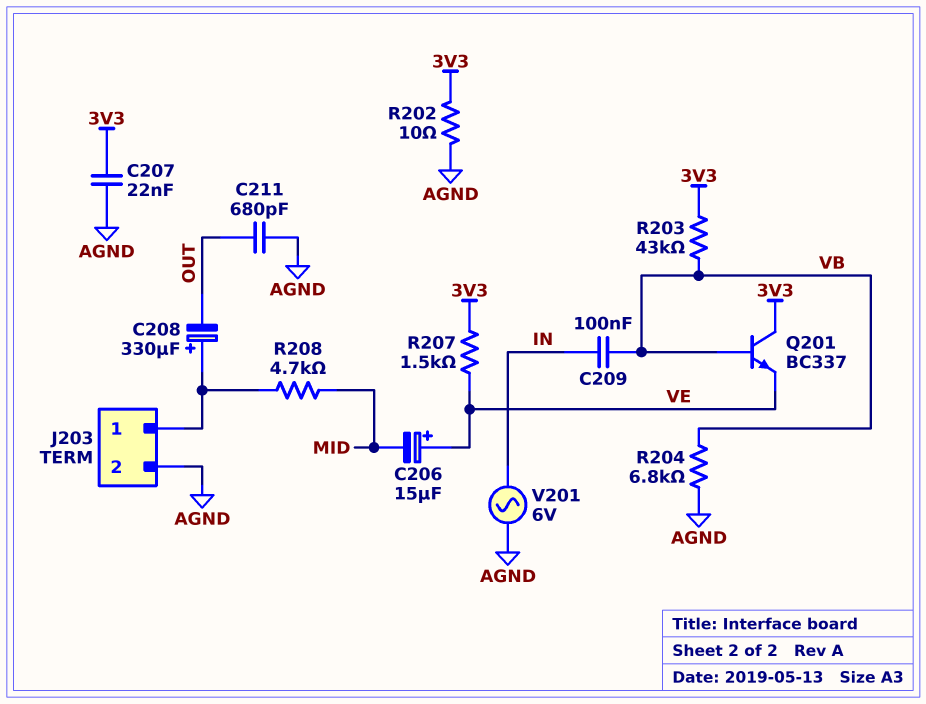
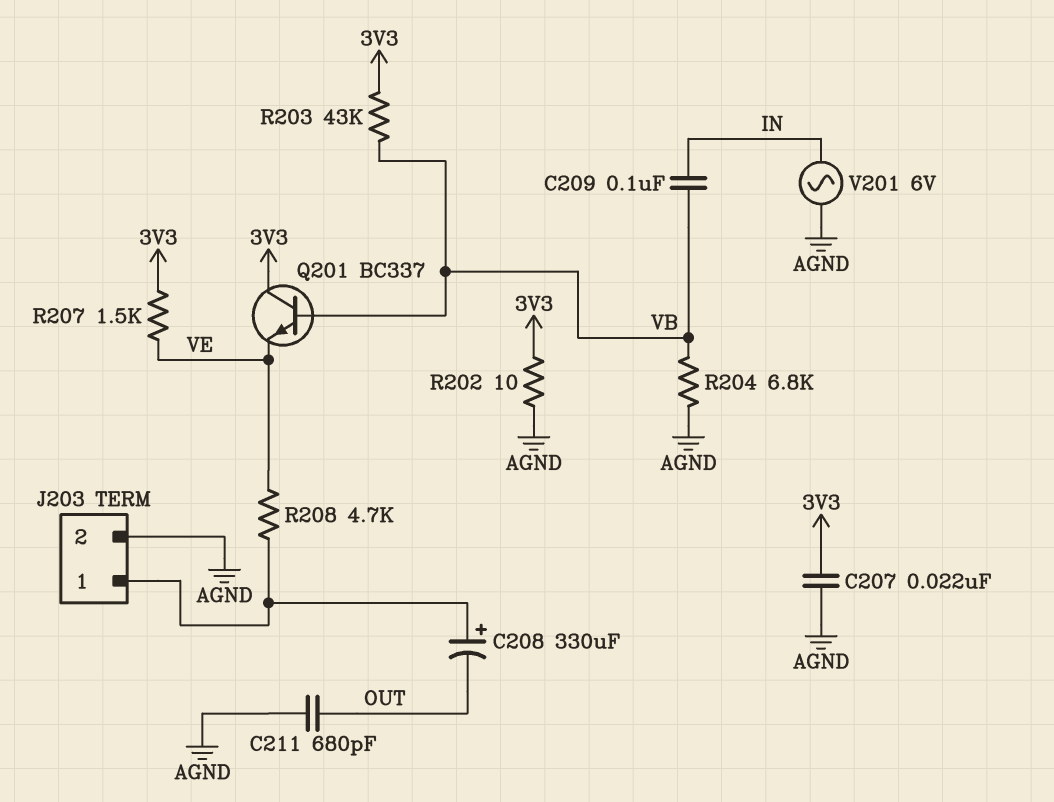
C206: 15uF (plus VE, minus MID) -> none
R208: 4.7k (J203/1, MID) -> 4.7k (J203/1, VE)

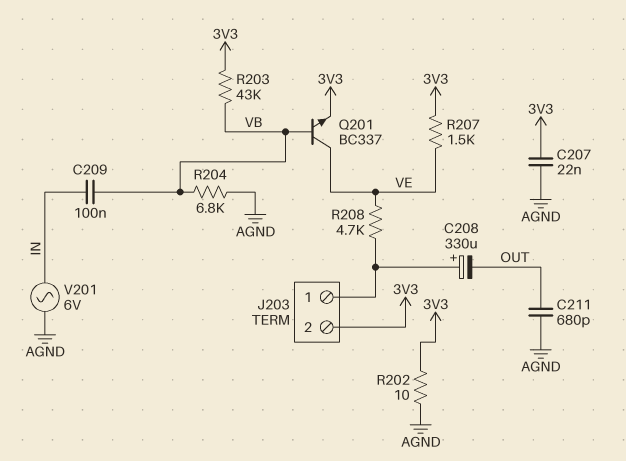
J203 pin 2: AGND -> 3V3
Q201: NPN BC337 (B VB, C 3V3, E VE) -> NPN BC337 (B VB, C VE, E 3V3)

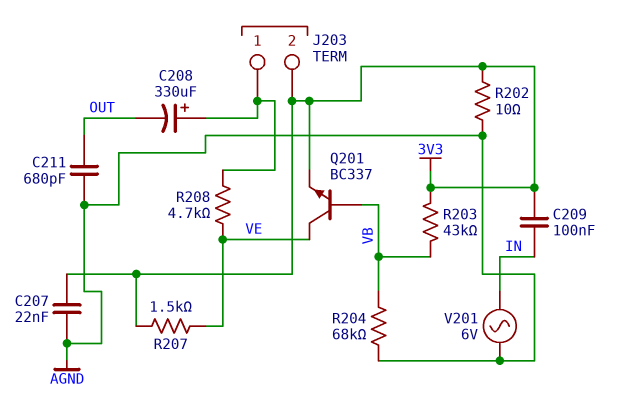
C209: 100nF (IN, VB) -> 100nF (3V3, IN)
R204: 6.8k (AGND, VB) -> 68k (AGND, VB)

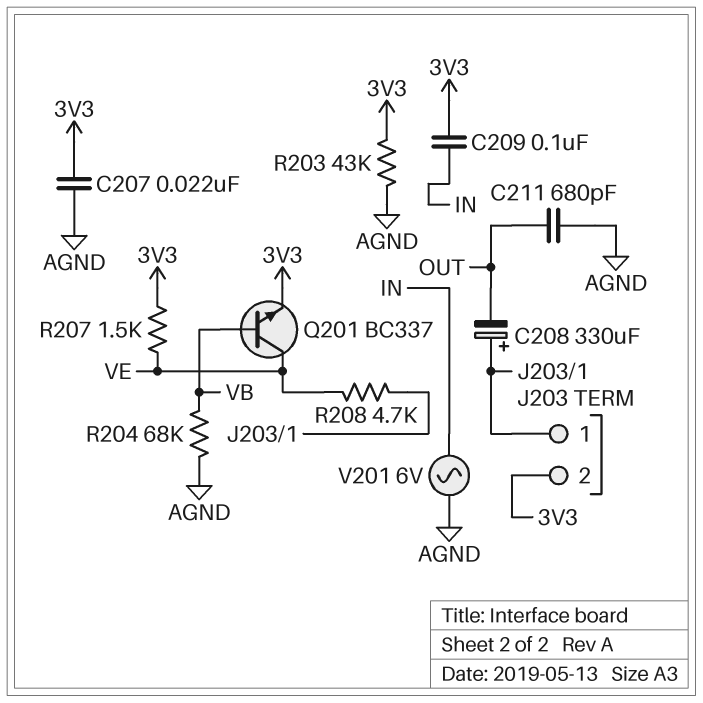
R202: 10 (3V3, AGND) -> none
R203: 43k (3V3, VB) -> 43k (3V3, AGND)

